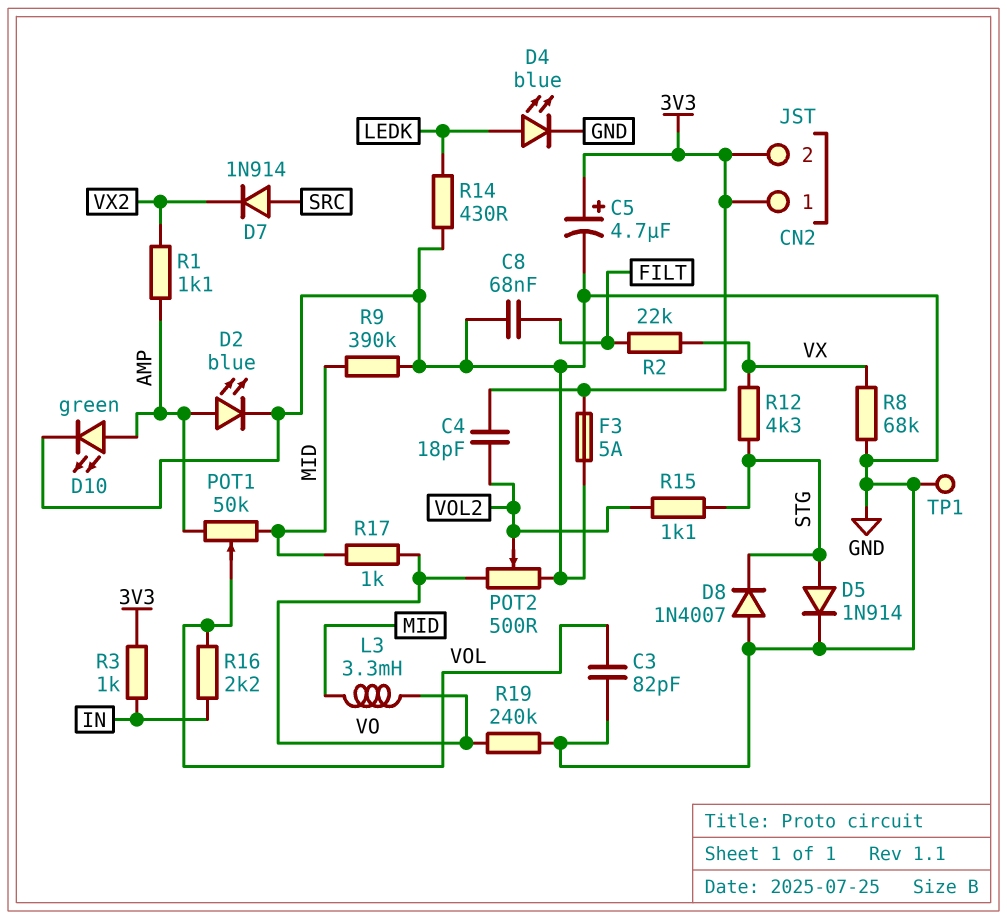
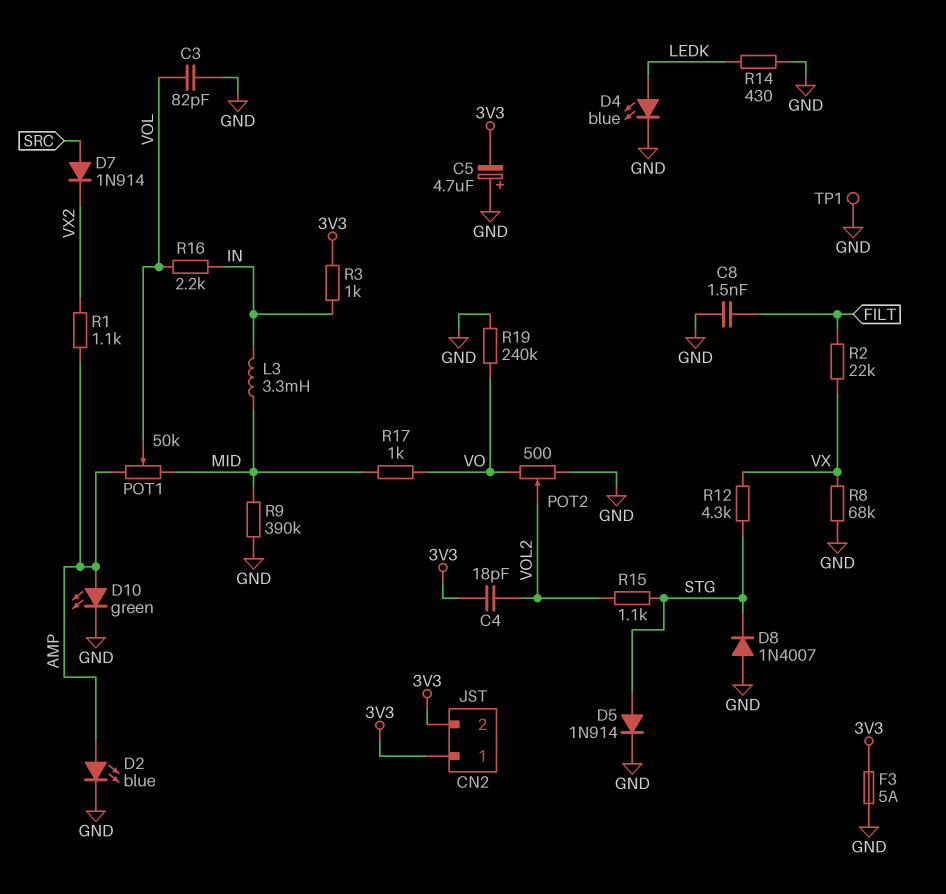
C5: 4.7uF (plus 3V3, minus GND) -> 4.7uF (plus GND, minus 3V3)
C8: 68nF (FILT, GND) -> 1.5nF (FILT, GND)
L3: 3.3mH (MID, VO) -> 3.3mH (IN, MID)

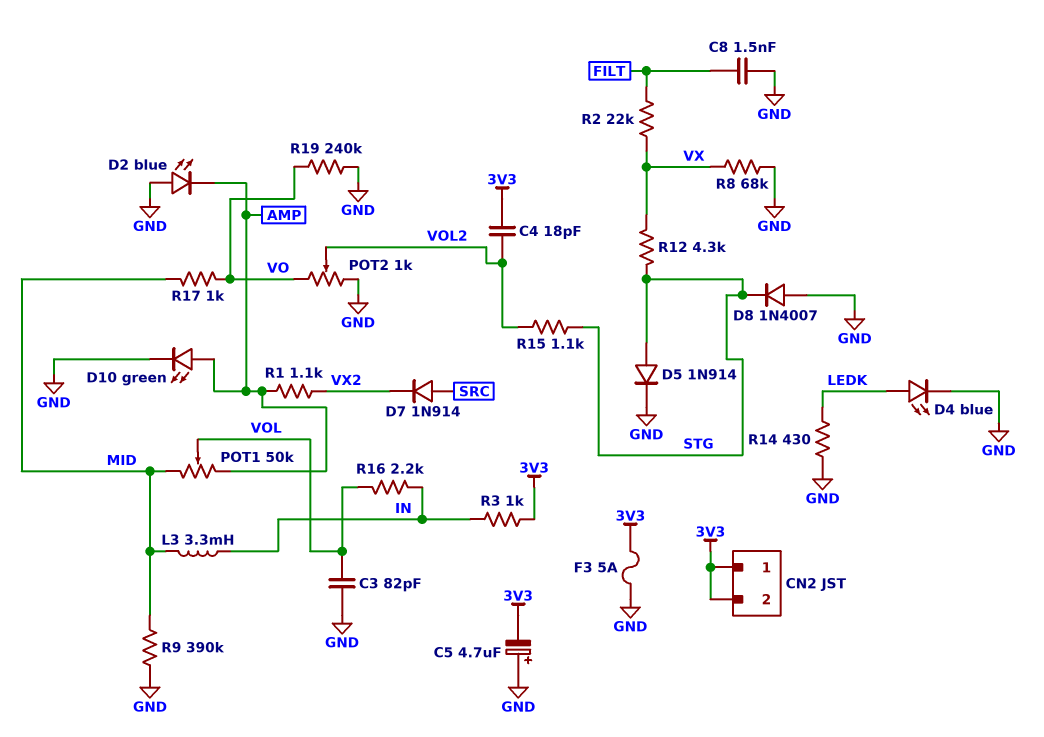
D2: LED blue (A AMP, K GND) -> LED blue (A GND, K AMP)
POT2: 500 (GND, VO, wiper VOL2) -> 1k (GND, VO, wiper VOL2)
TP1: test point (GND) -> none

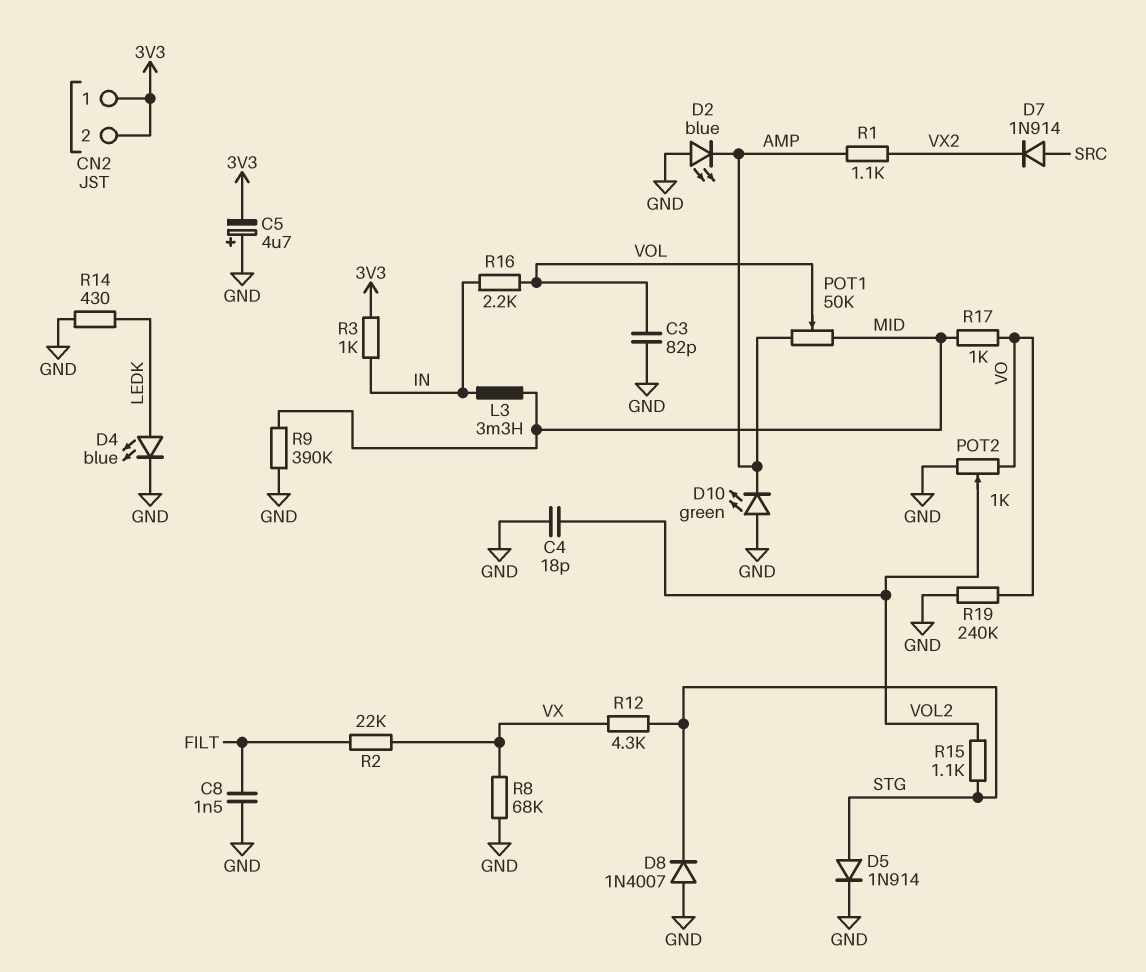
C4: 18pF (3V3, VOL2) -> 18pF (GND, VOL2)
D10: LED green (A AMP, K GND) -> LED green (A GND, K AMP)
F3: 5A (3V3, GND) -> none

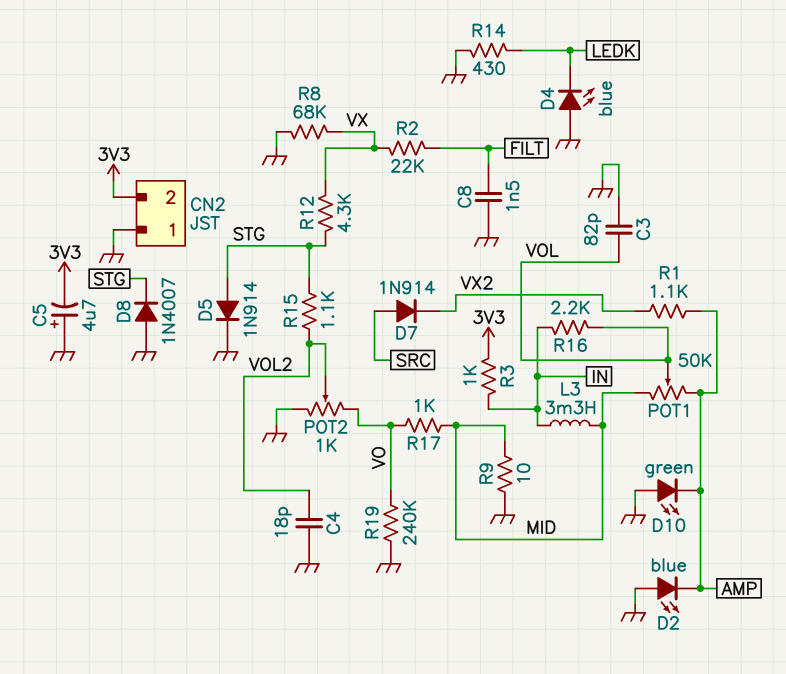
CN2 pin 1: 3V3 -> GND
D4: LED blue (A LEDK, K GND) -> LED blue (A GND, K LEDK)
R9: 390k (GND, MID) -> 10 (GND, MID)

